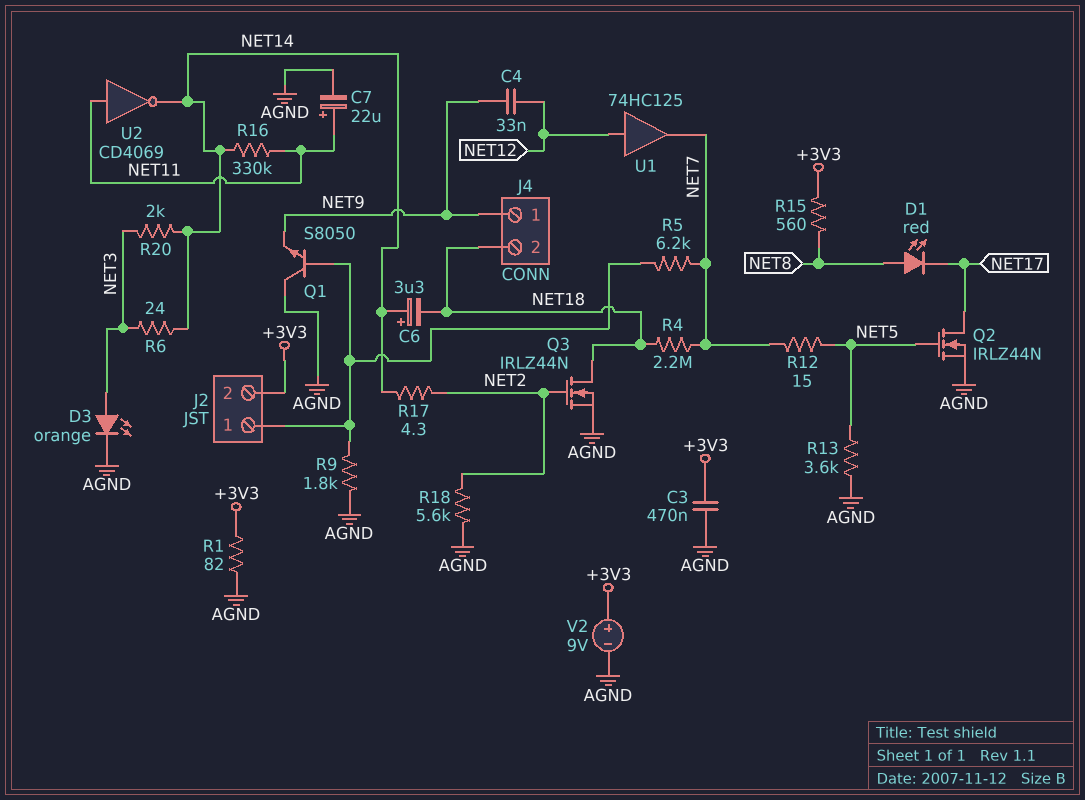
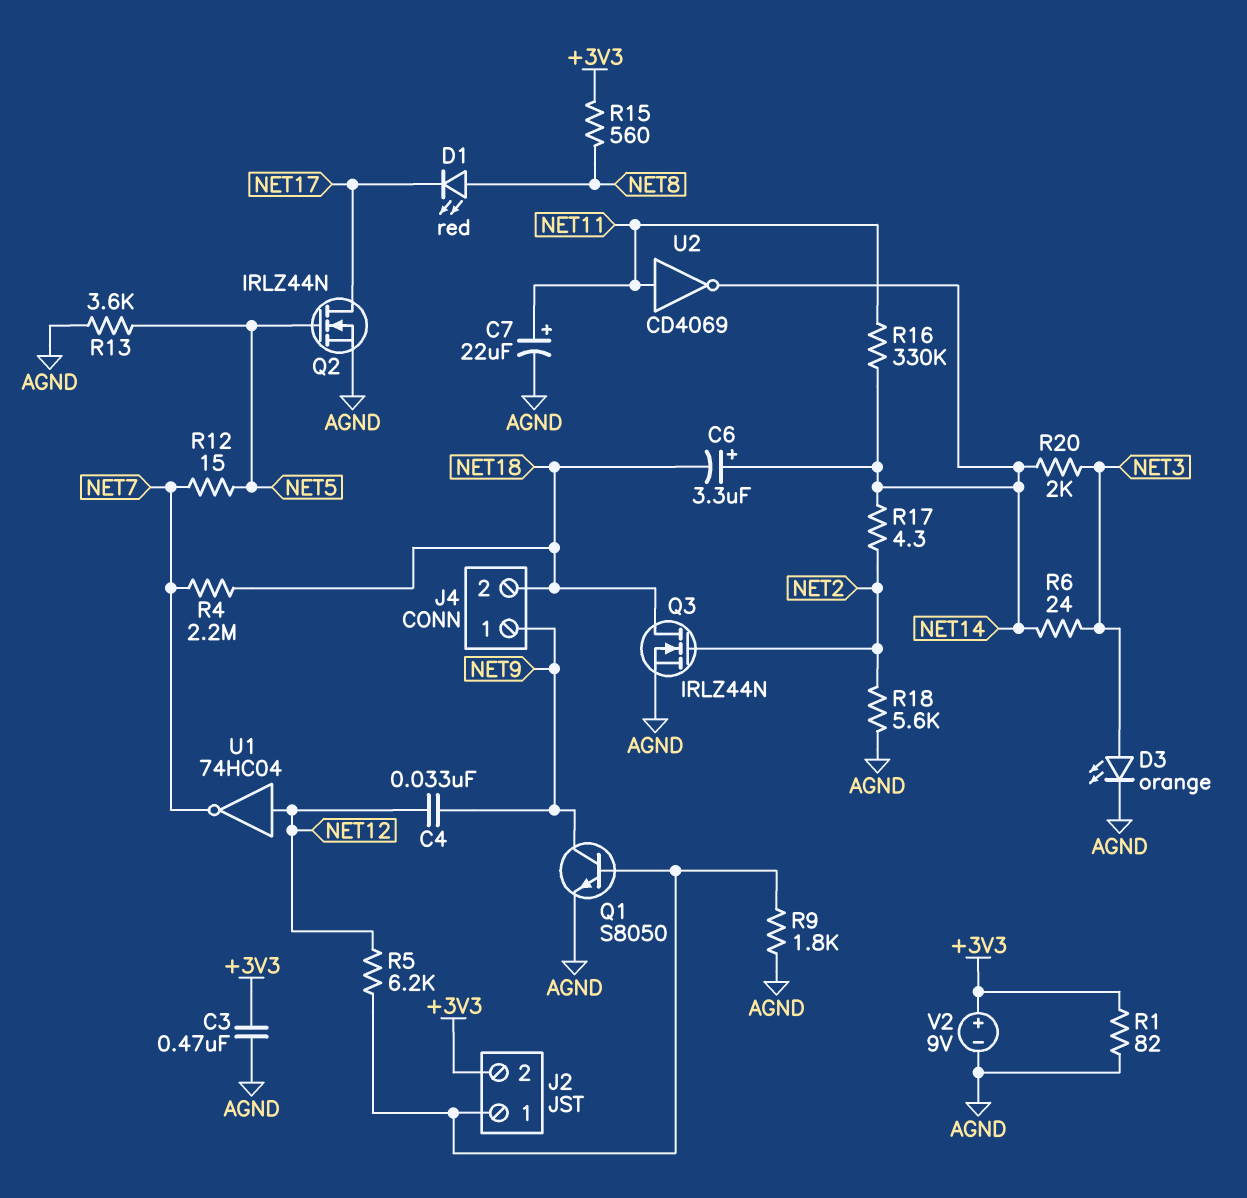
Q1: NPN S8050 (B J2/1, C AGND, E NET9) -> NPN S8050 (B J2/1, C NET9, E AGND)
R5: 6.2k (J2/1, NET7) -> 6.2k (J2/1, NET12)
U1: buffer 74HC125 (in NET12, out NET7) -> NOT 74HC04 (in NET12, out NET7)

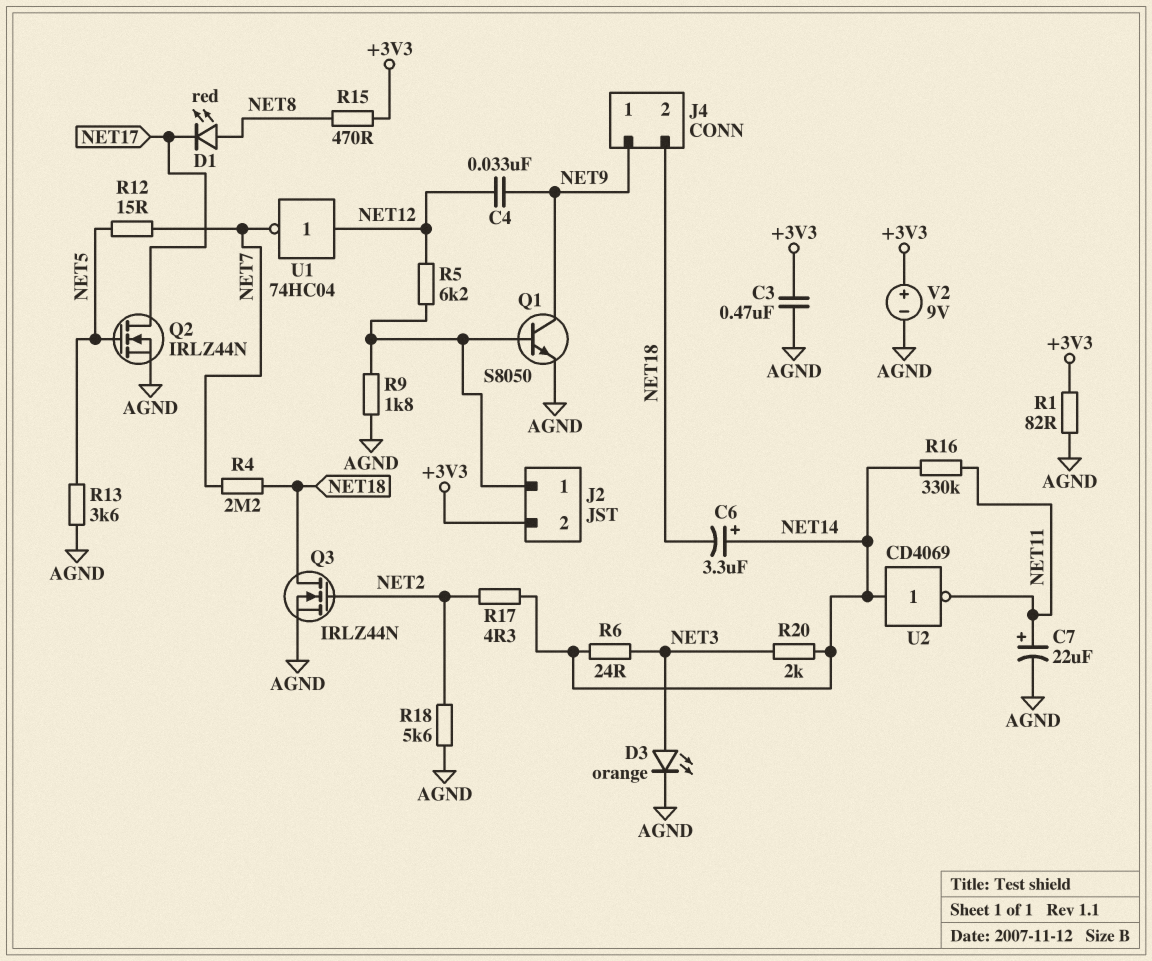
R15: 560 (+3V3, NET8) -> 470 (+3V3, NET8)
U2: NOT CD4069 (in NET11, out NET14) -> NOT CD4069 (in NET14, out NET11)

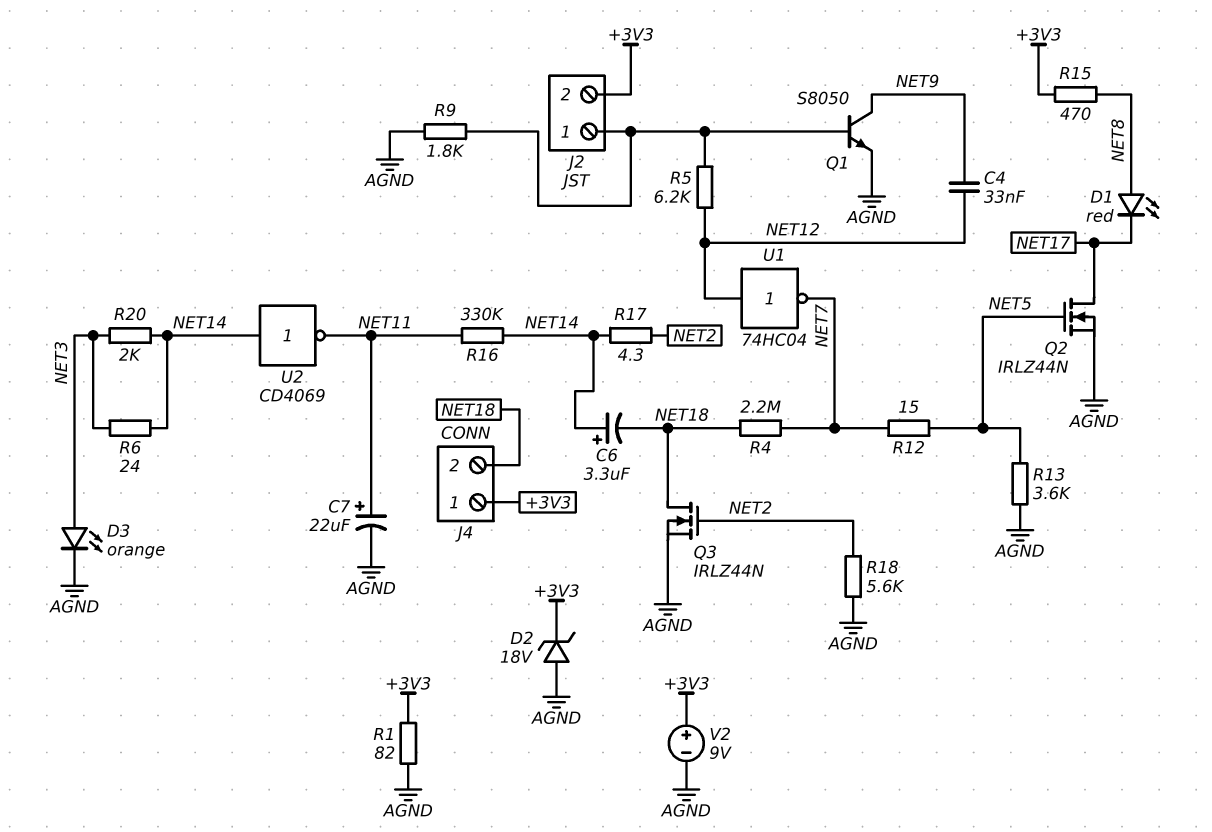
C3: 470nF (+3V3, AGND) -> none
D2: none -> zener 18V (A AGND, K +3V3)
J4 pin 1: NET9 -> +3V3

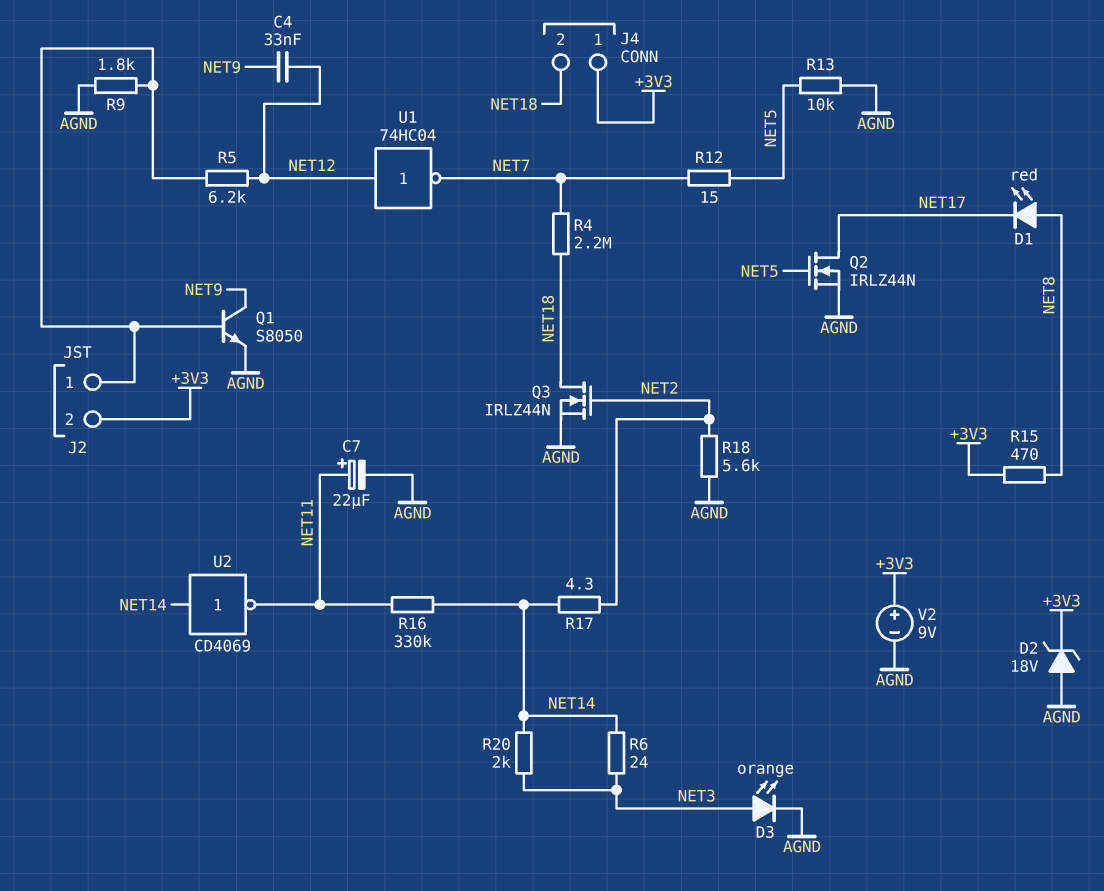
C6: 3.3uF (plus NET14, minus NET18) -> none
R1: 82 (+3V3, AGND) -> none
R13: 3.6k (AGND, NET5) -> 10k (AGND, NET5)

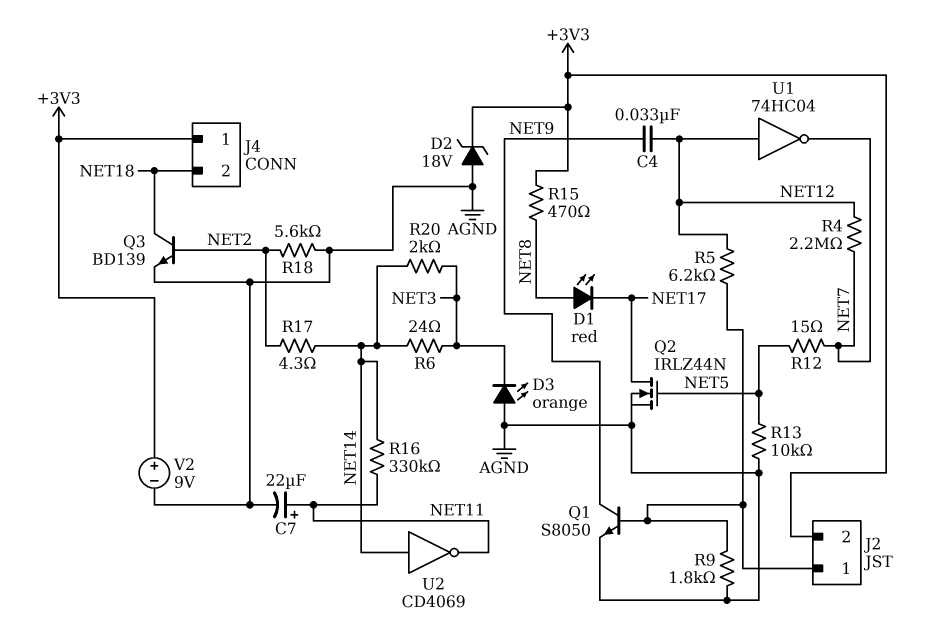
D3: LED orange (A NET3, K AGND) -> LED orange (A AGND, K NET3)
Q3: NMOS IRLZ44N (G NET2, D NET18, S AGND) -> NPN BD139 (B NET2, C NET18, E AGND)
R4: 2.2M (NET7, NET18) -> 2.2M (NET7, NET12)

